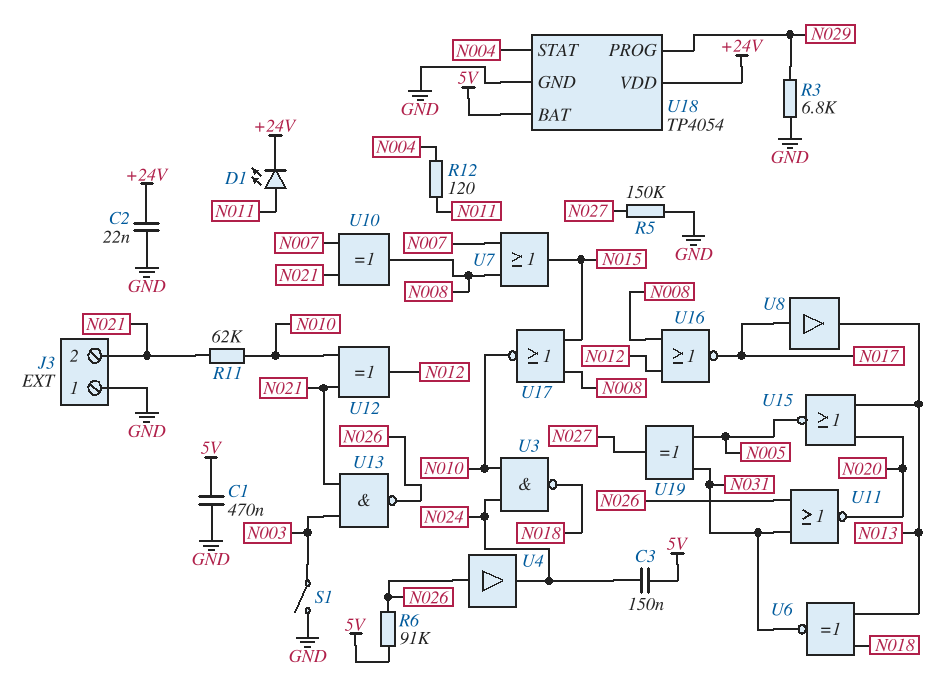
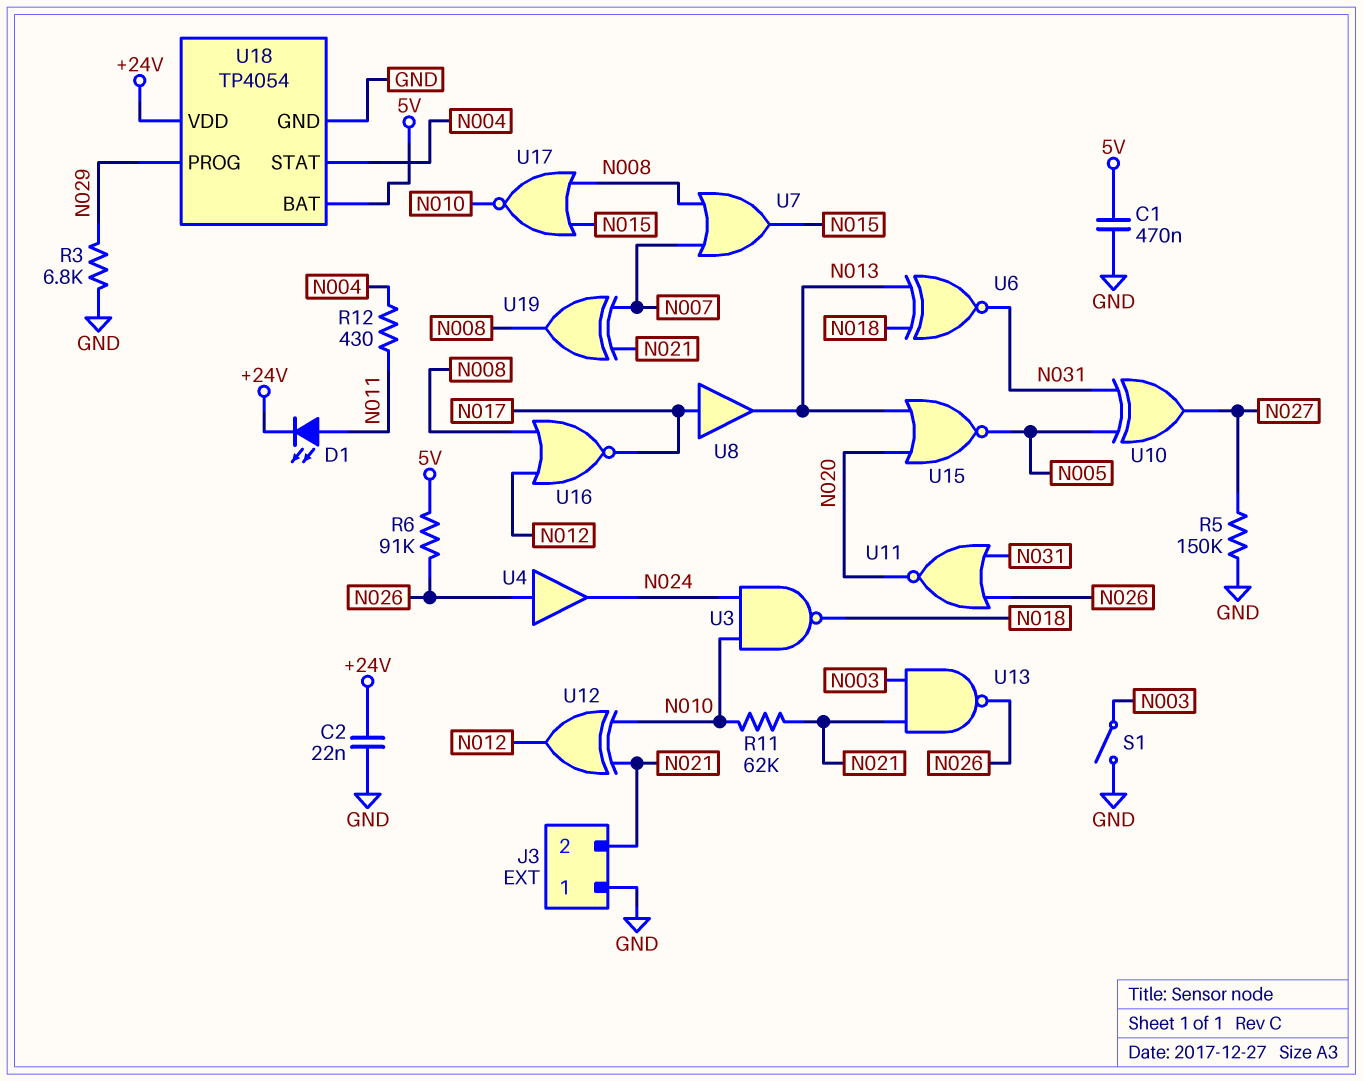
C3: 150nF (5V, N024) -> none
R12: 120 (N004, N011) -> 430 (N004, N011)
U10: XOR (in N007, in N021, out N008) -> XOR (in N005, in N031, out N027)
U19: XOR (in N005, in N031, out N027) -> XOR (in N007, in N021, out N008)

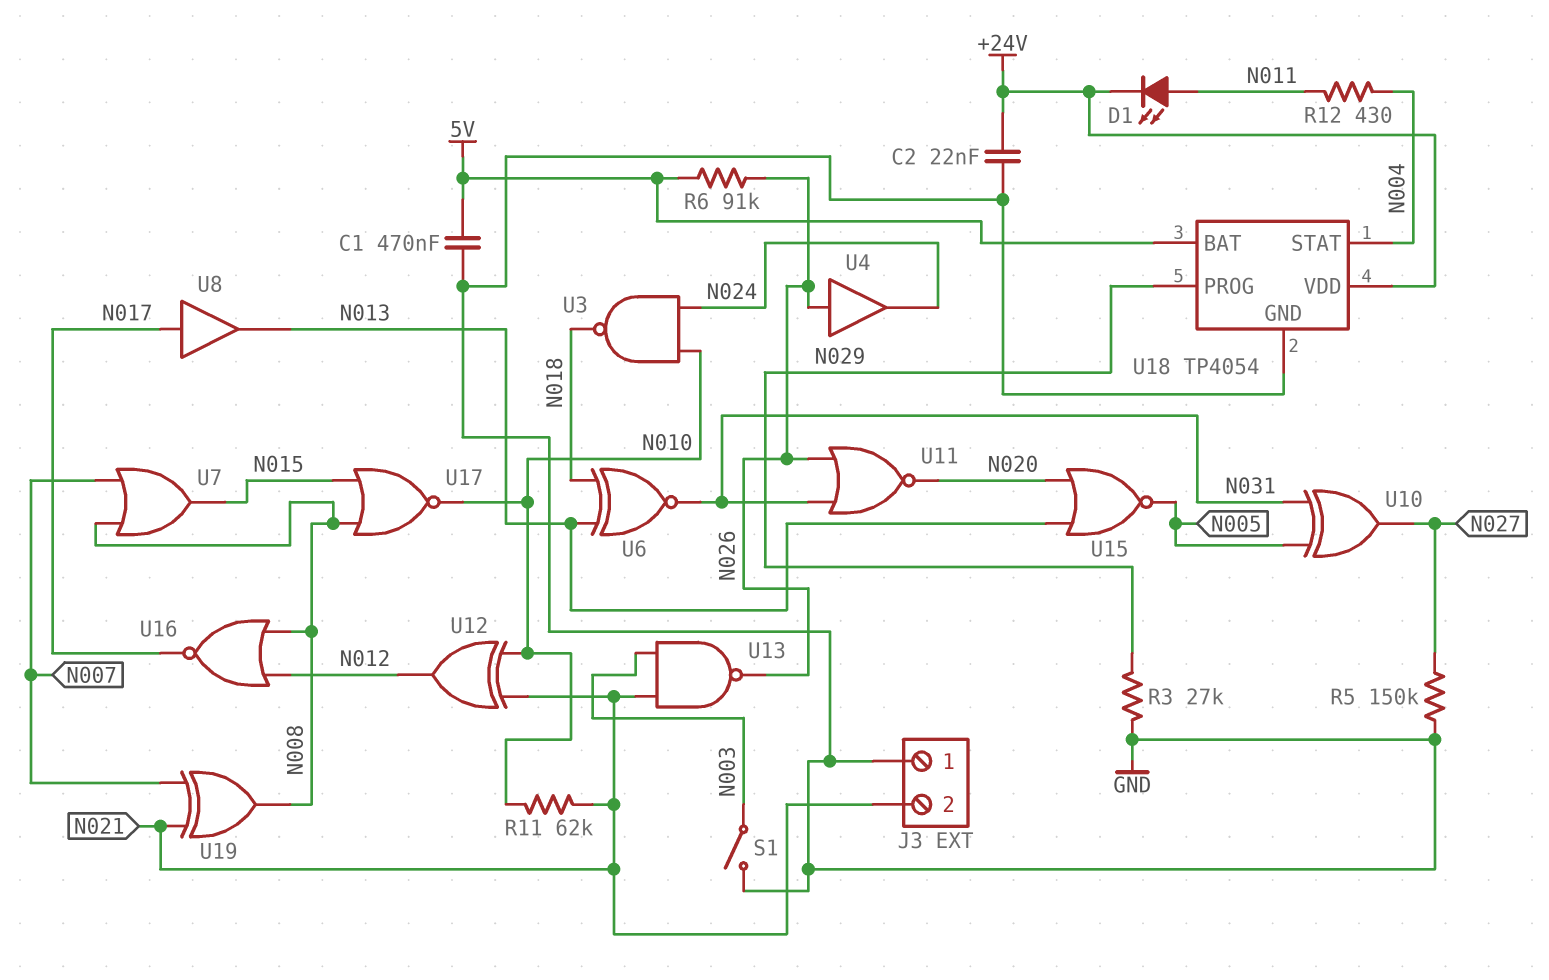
R3: 6.8k (GND, N029) -> 27k (GND, N029)

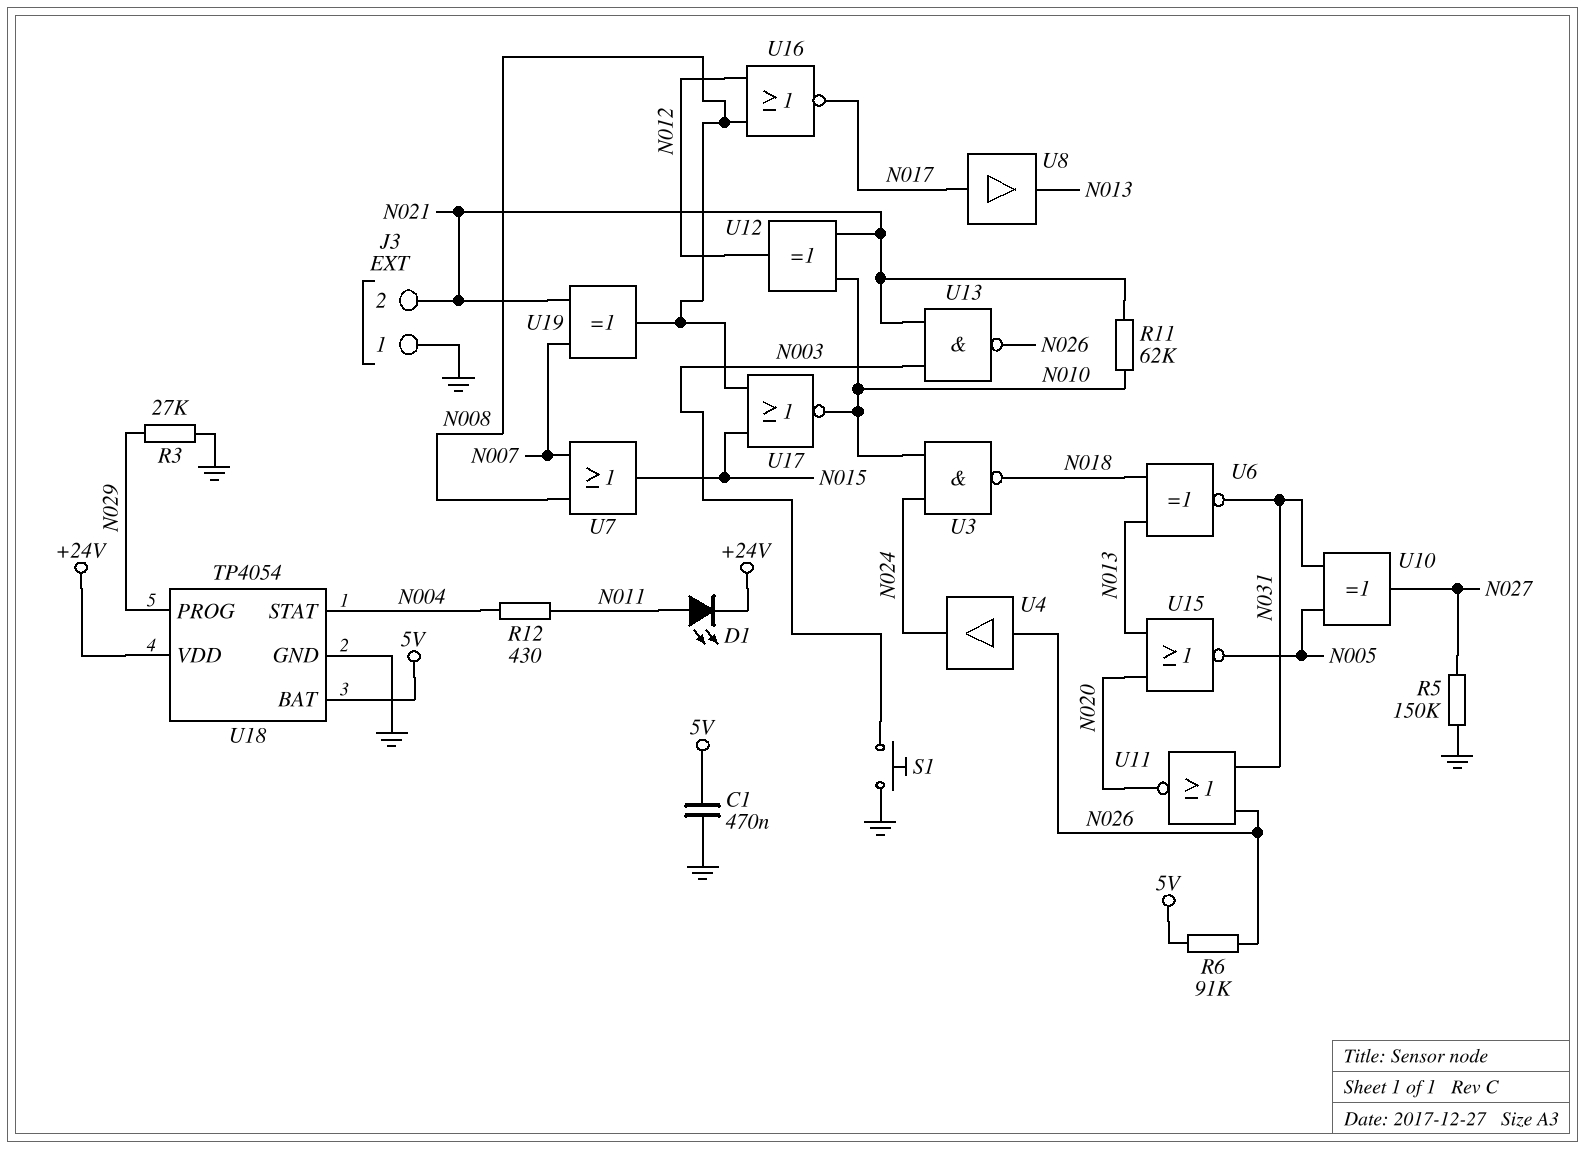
C2: 22nF (+24V, GND) -> none
S1: switch (GND, N003) -> button (GND, N003)

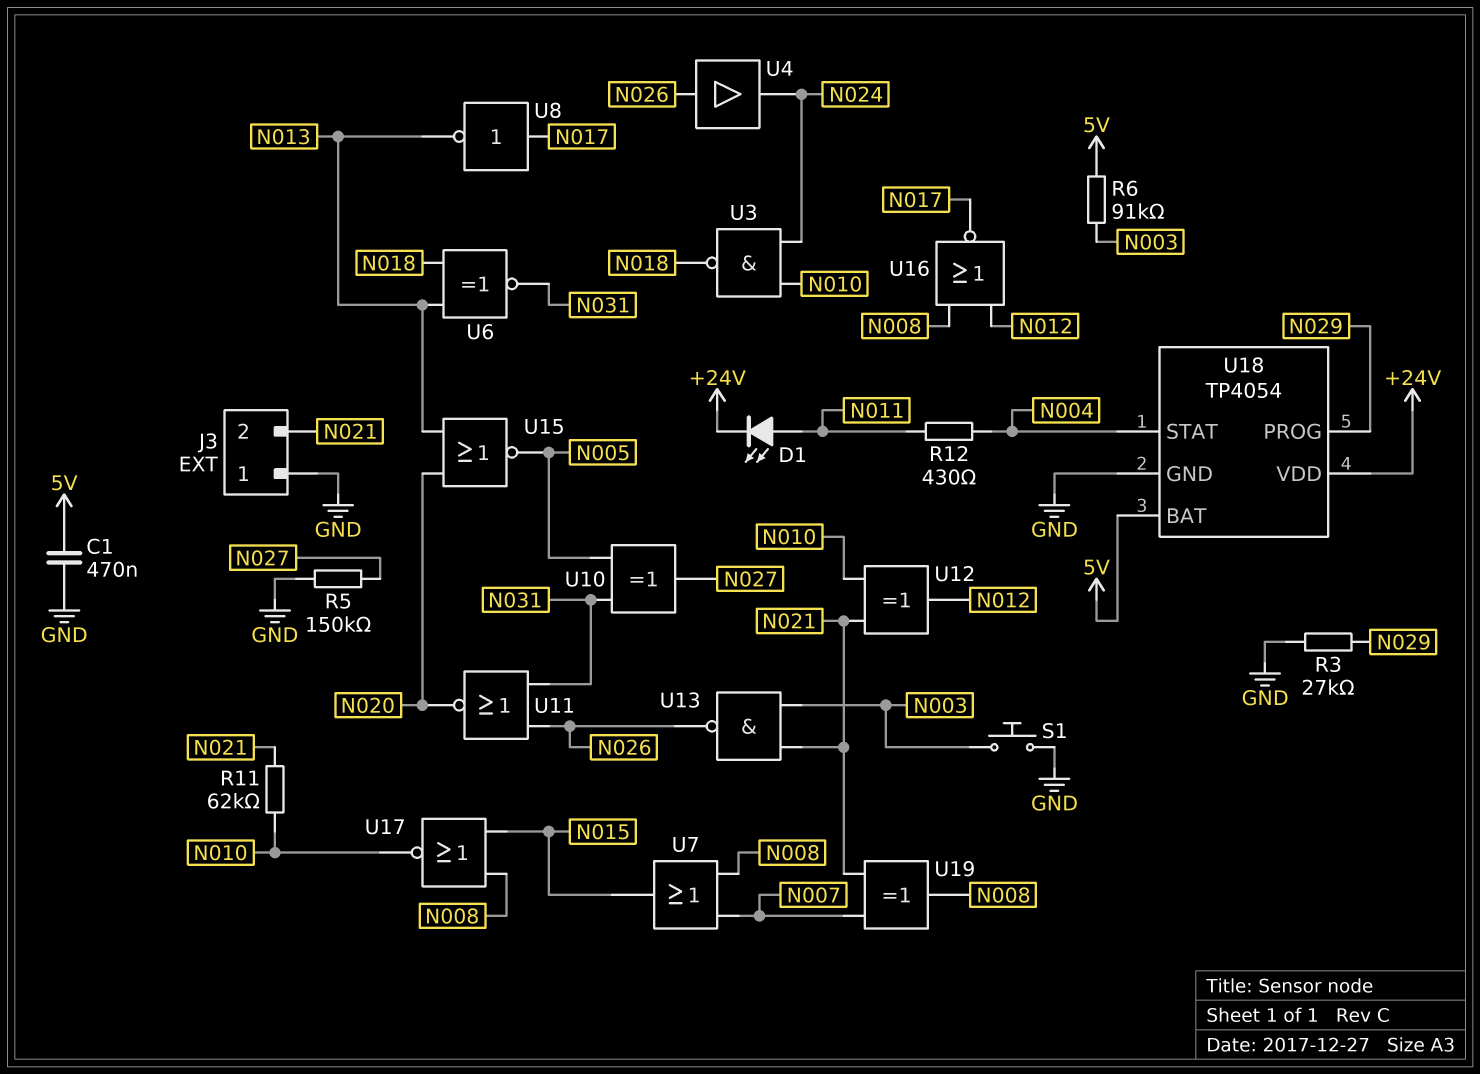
R6: 91k (5V, N026) -> 91k (5V, N003)
U8: buffer (in N017, out N013) -> NOT (in N017, out N013)

